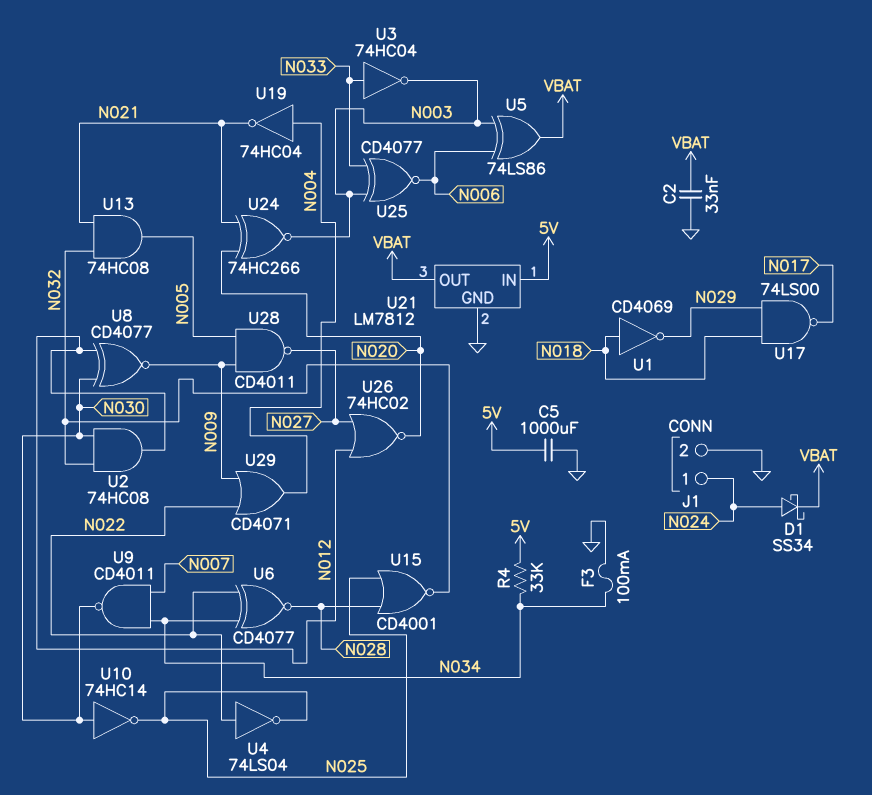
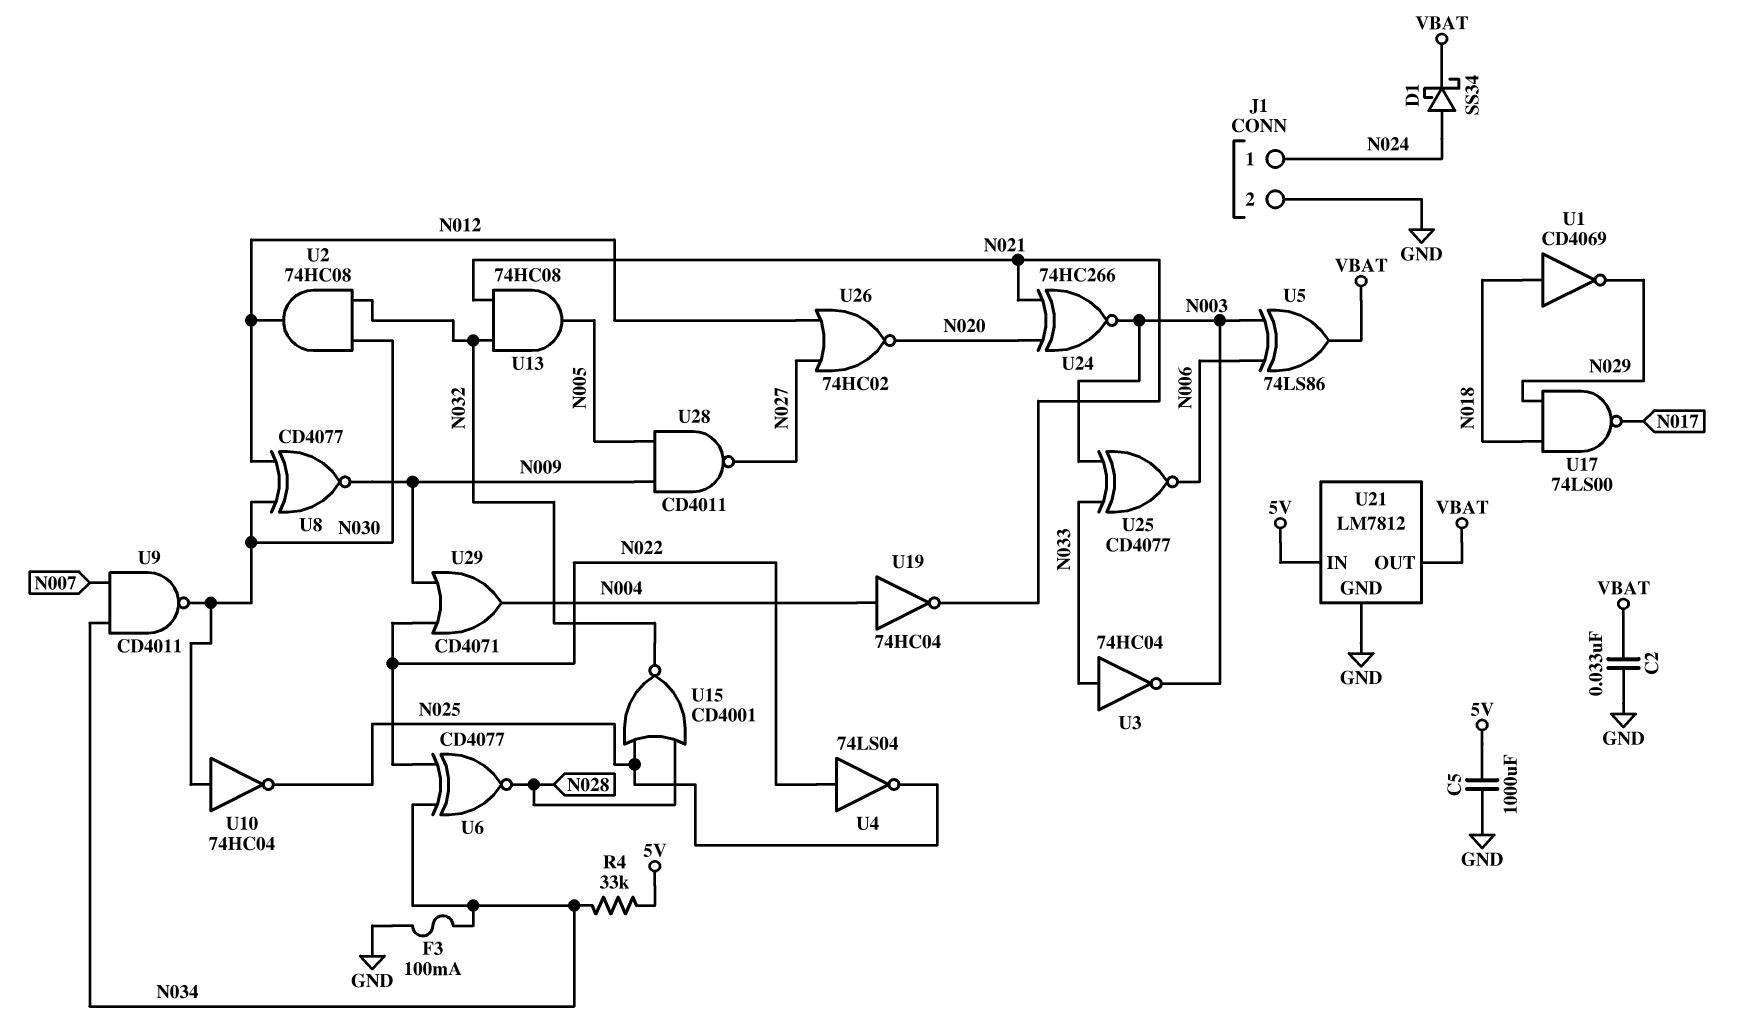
U10: NOT 74HC14 (in N030, out N025) -> NOT 74HC04 (in N030, out N025)

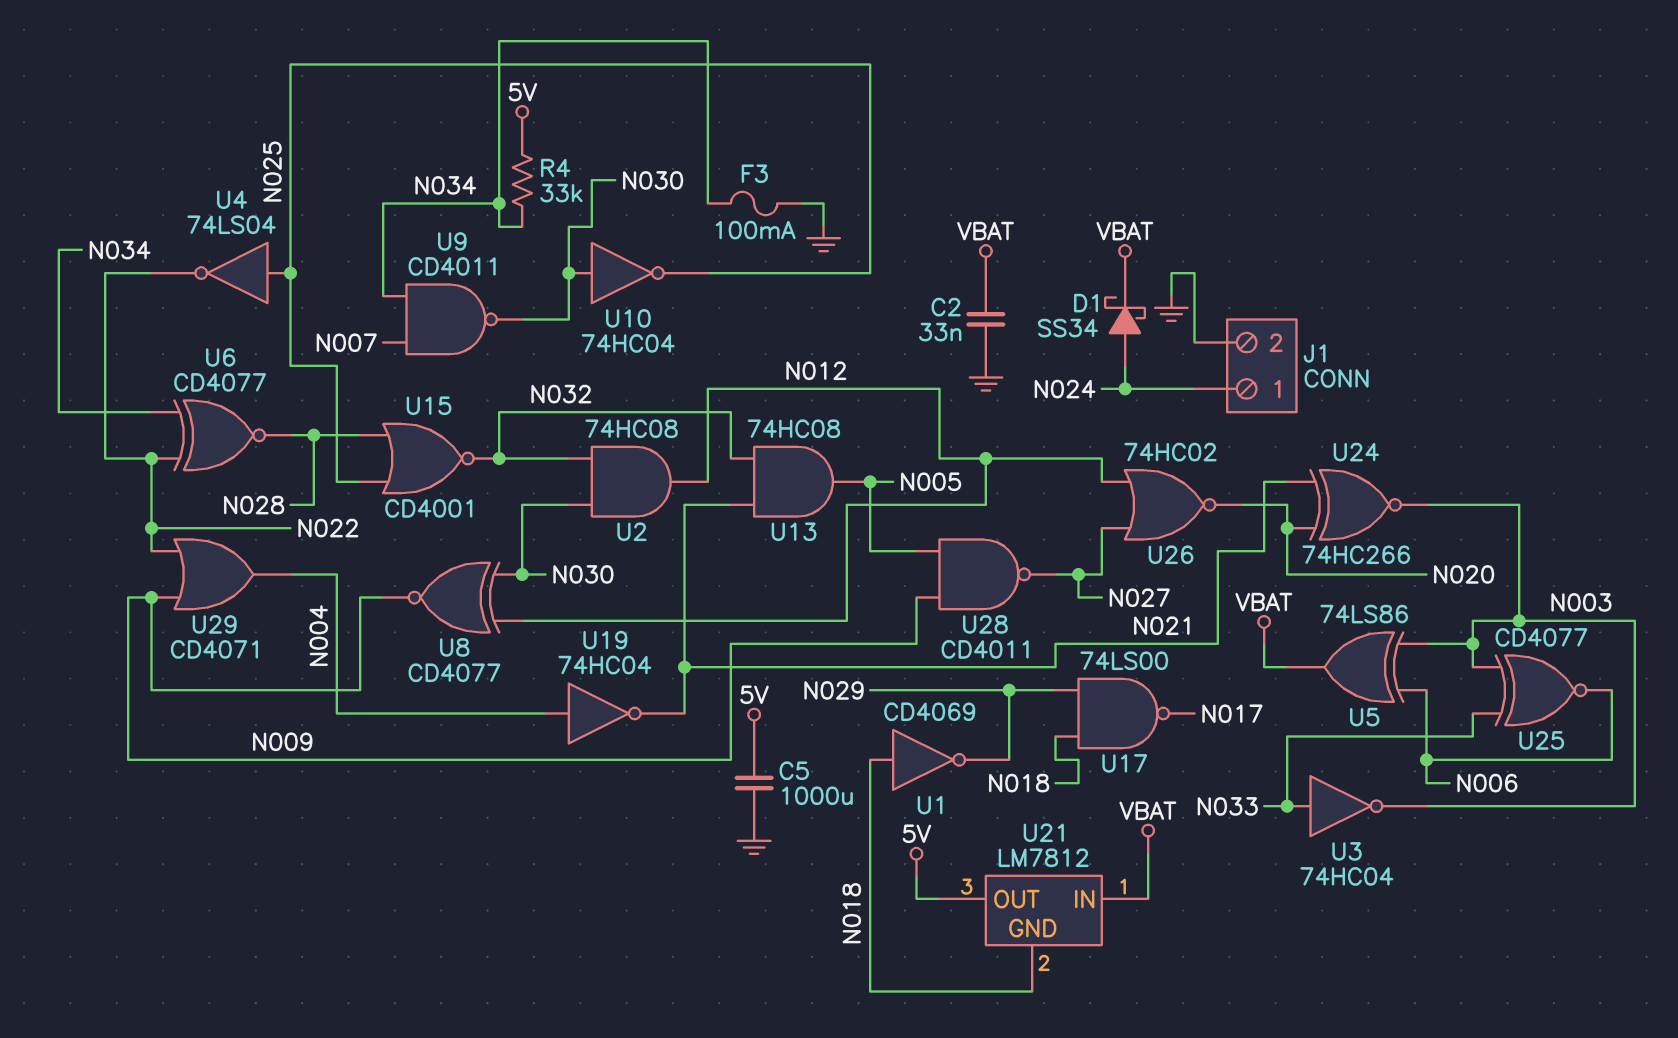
U4: NOT 74LS04 (in N022, out N025) -> NOT 74LS04 (in N025, out N022)
U21 pin GND: GND -> N018
U21 pin IN: 5V -> VBAT
U21 pin OUT: VBAT -> 5V

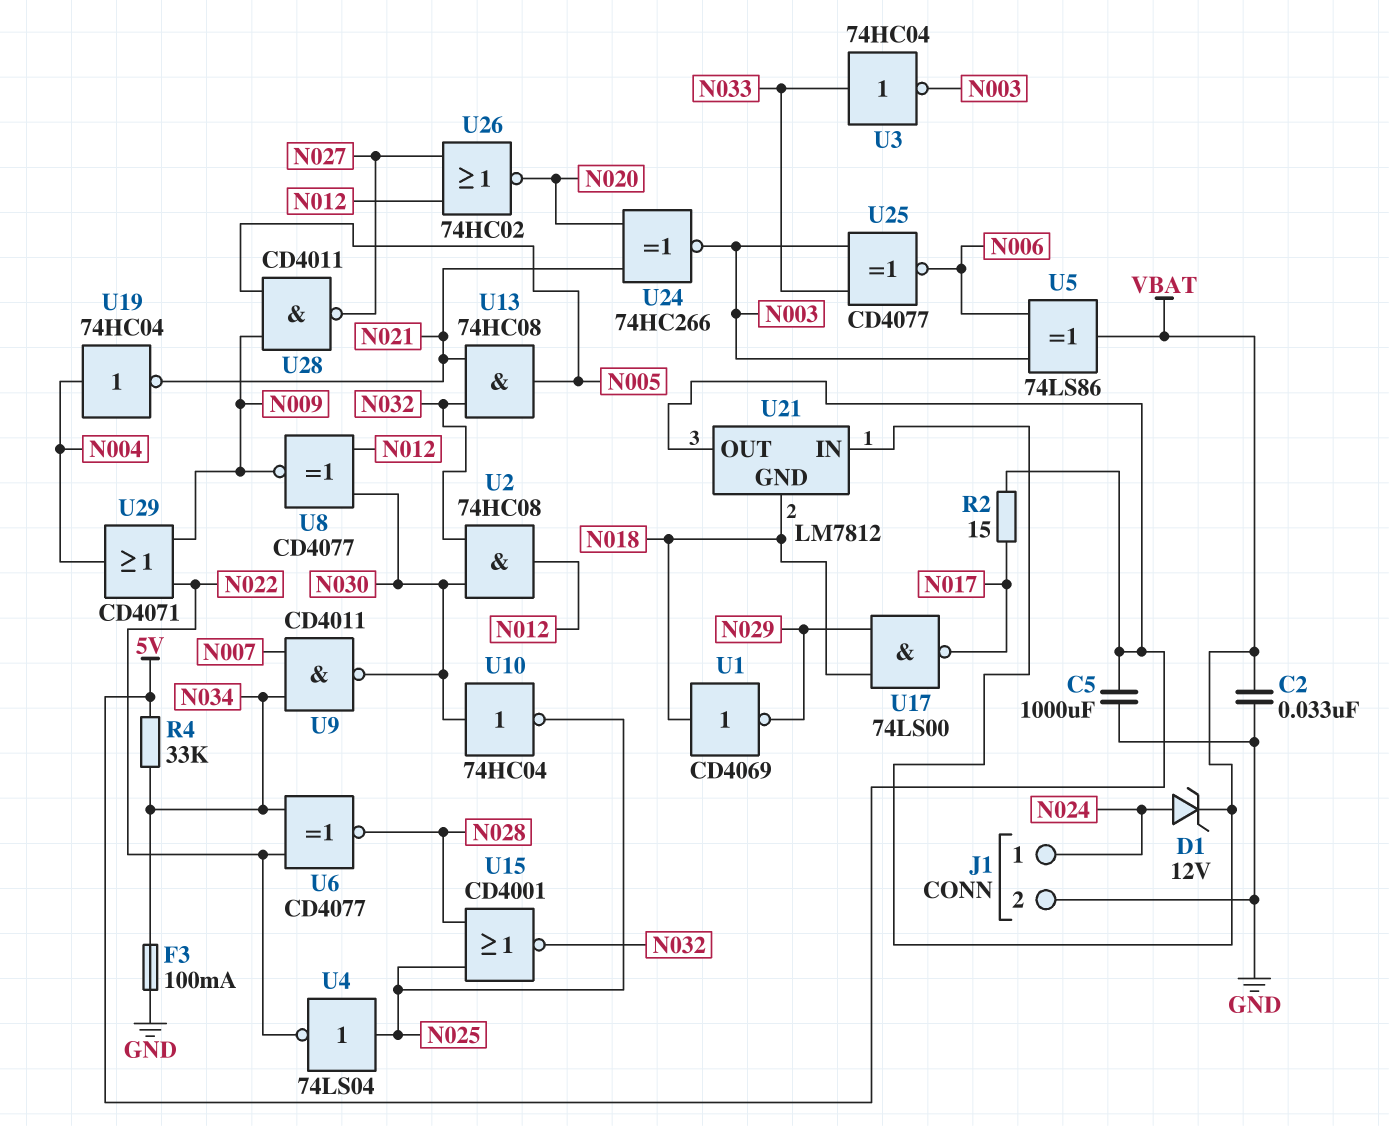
D1: schottky SS34 (A N024, K VBAT) -> zener 12V (A N024, K VBAT)
R2: none -> 15 (5V, N017)

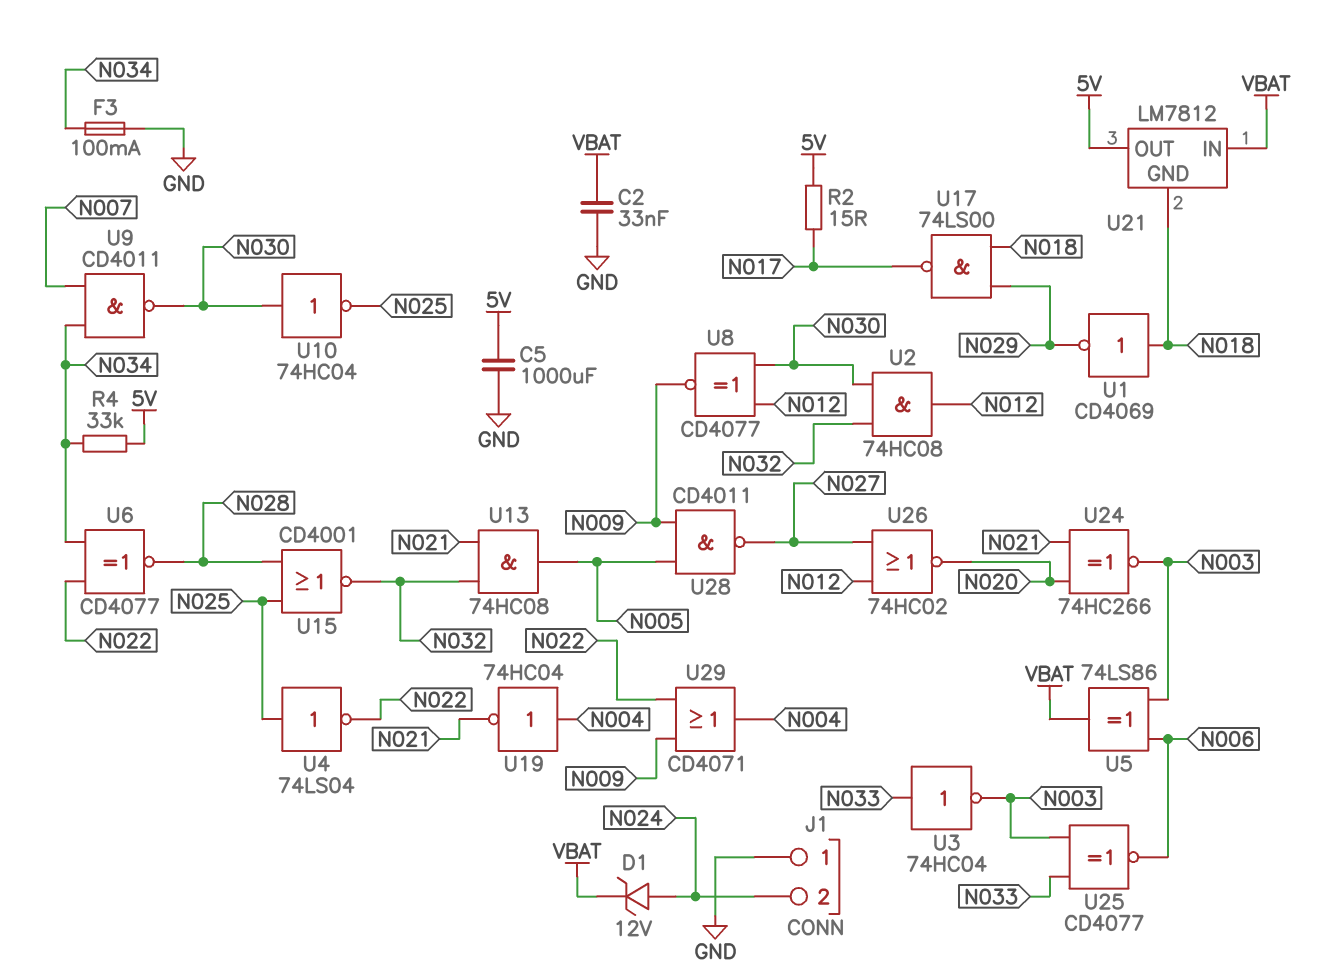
J1 pin 1: N024 -> GND
J1 pin 2: GND -> N024

